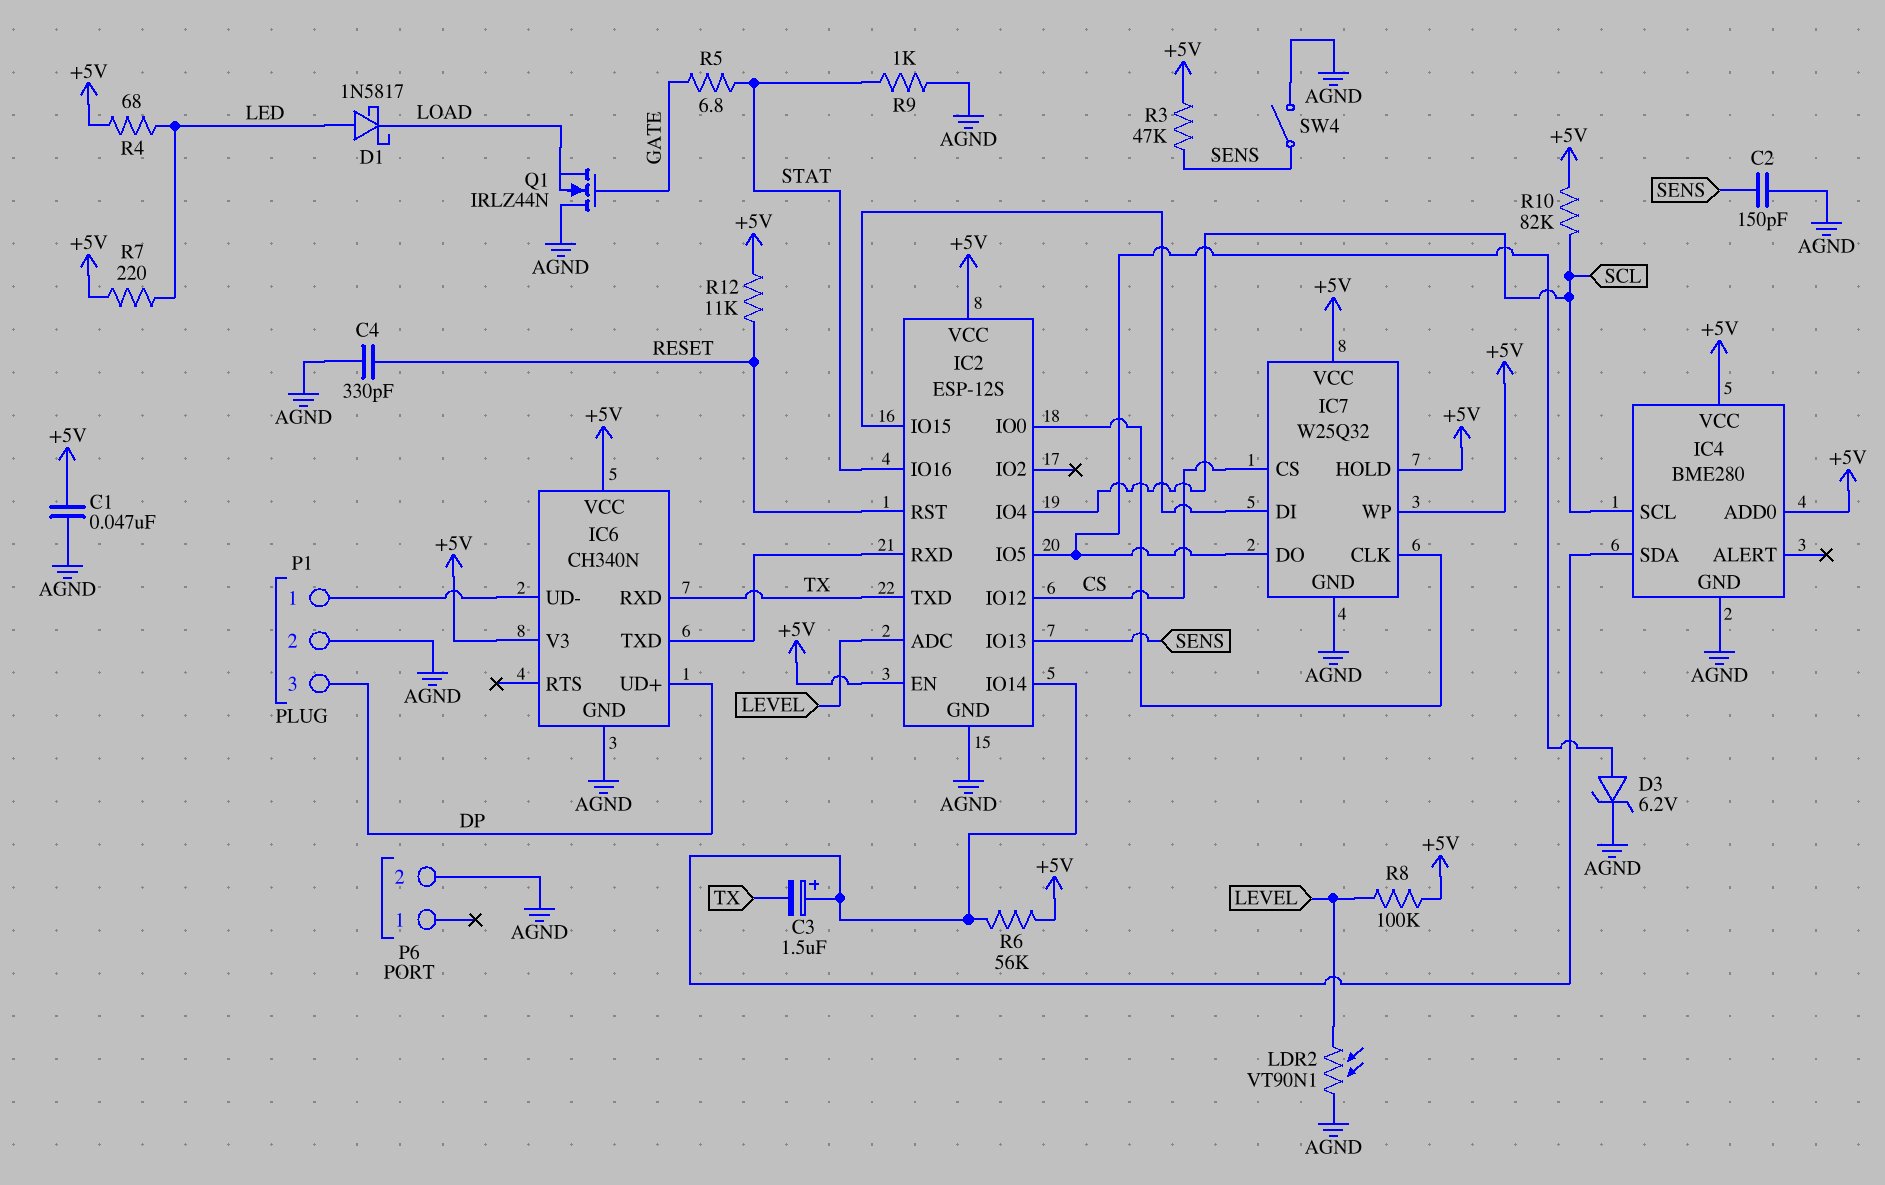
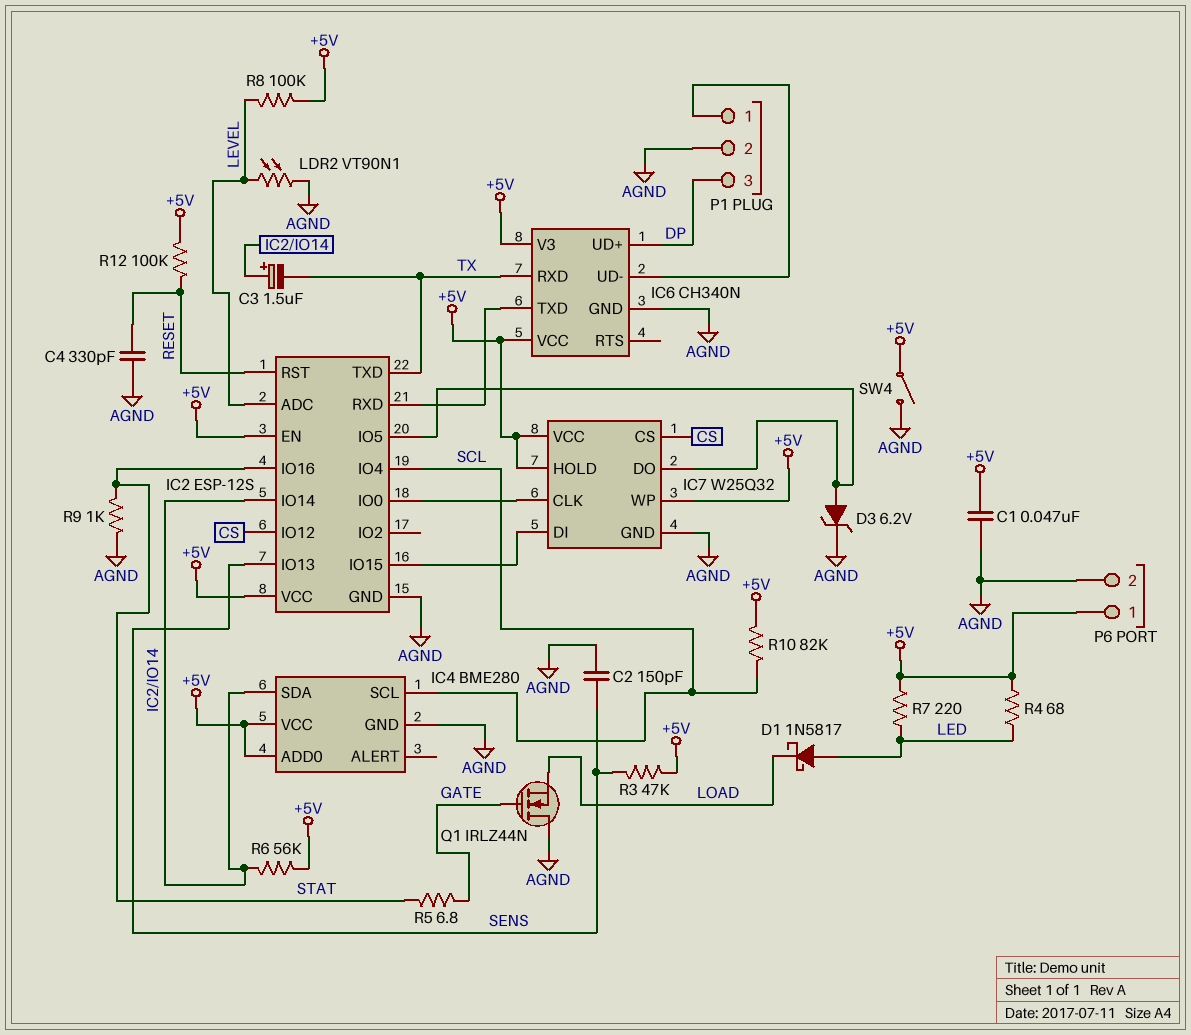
P6 pin 1: none -> +5V
R12: 11k (+5V, RESET) -> 100k (+5V, RESET)
SW4: switch (AGND, SENS) -> switch (+5V, AGND)

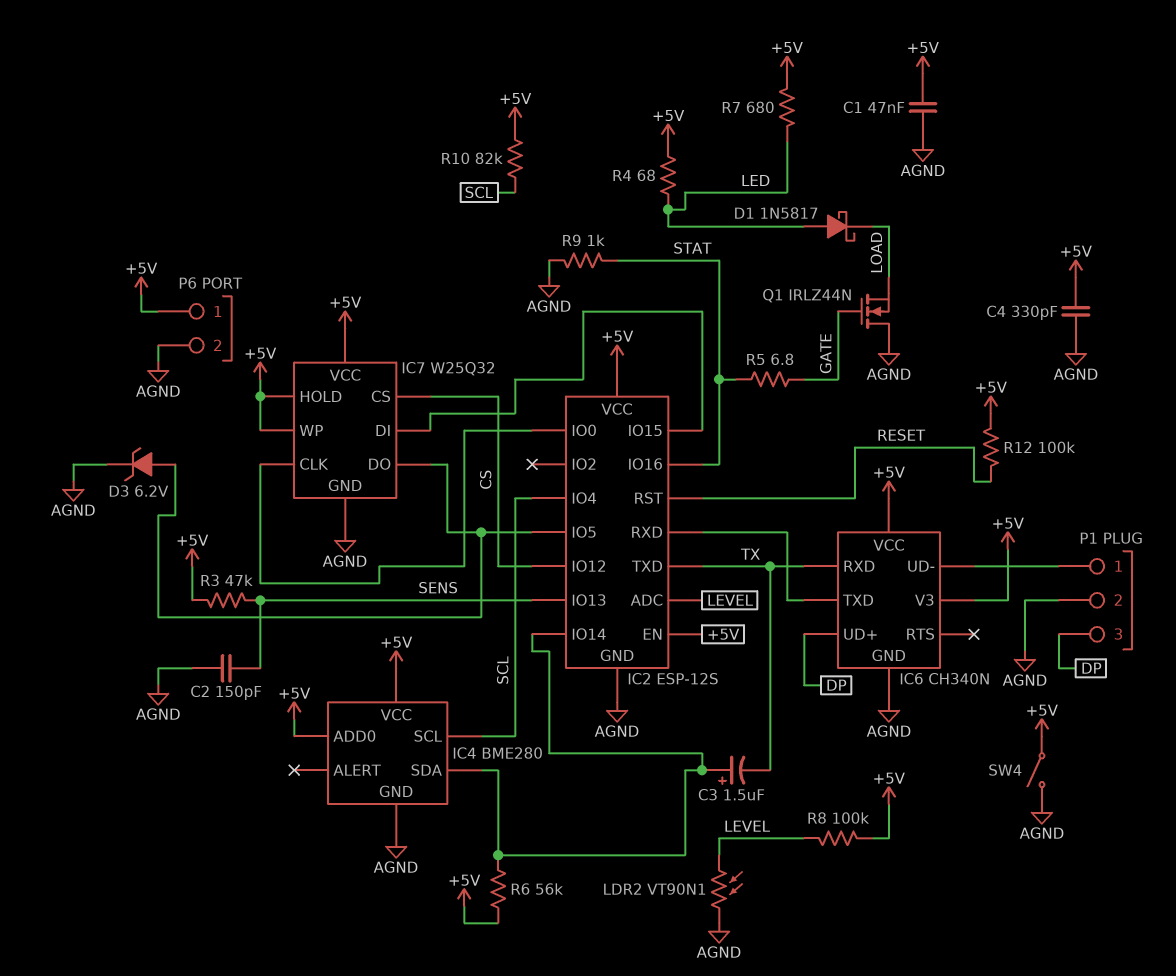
C4: 330pF (AGND, RESET) -> 330pF (+5V, AGND)
R7: 220 (+5V, LED) -> 680 (+5V, LED)

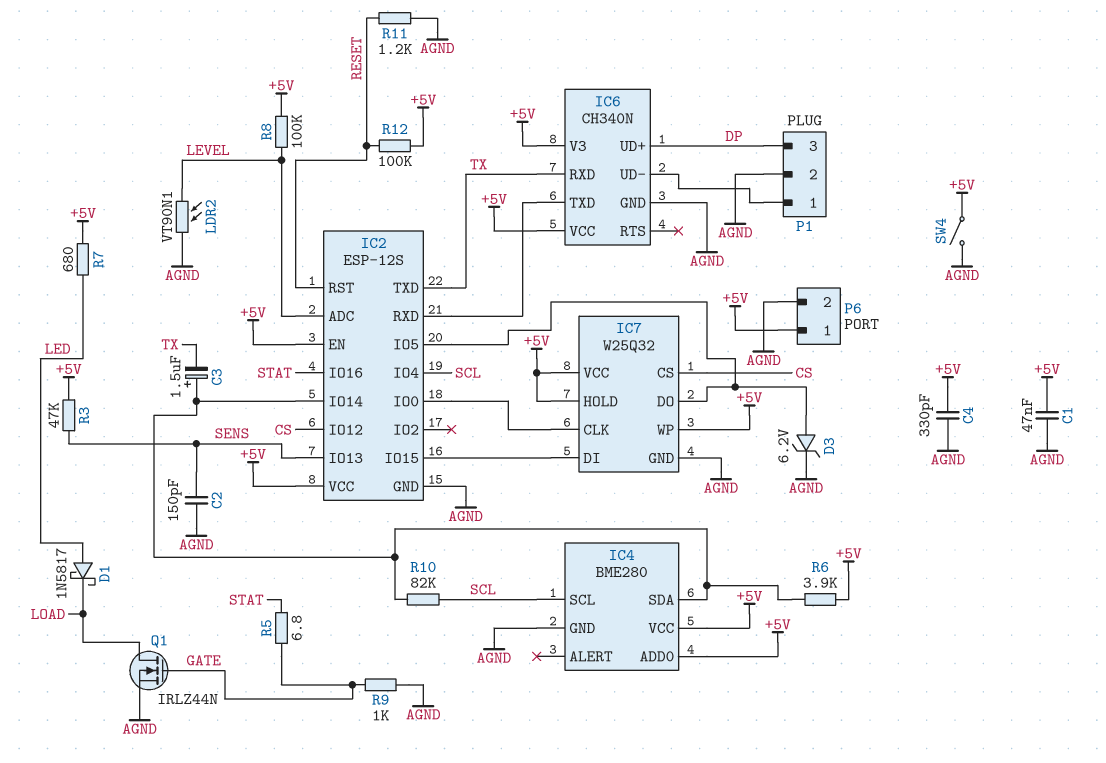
Q1: NMOS IRLZ44N (G GATE, D AGND, S LOAD) -> NMOS IRLZ44N (G GATE, D LOAD, S AGND)
R4: 68 (+5V, LED) -> none
R6: 56k (+5V, IC2/IO14) -> 3.9k (+5V, IC2/IO14)
R9: 1k (AGND, STAT) -> 1k (AGND, GATE)
R10: 82k (+5V, SCL) -> 82k (IC2/IO14, SCL)
R11: none -> 1.2k (AGND, RESET)

